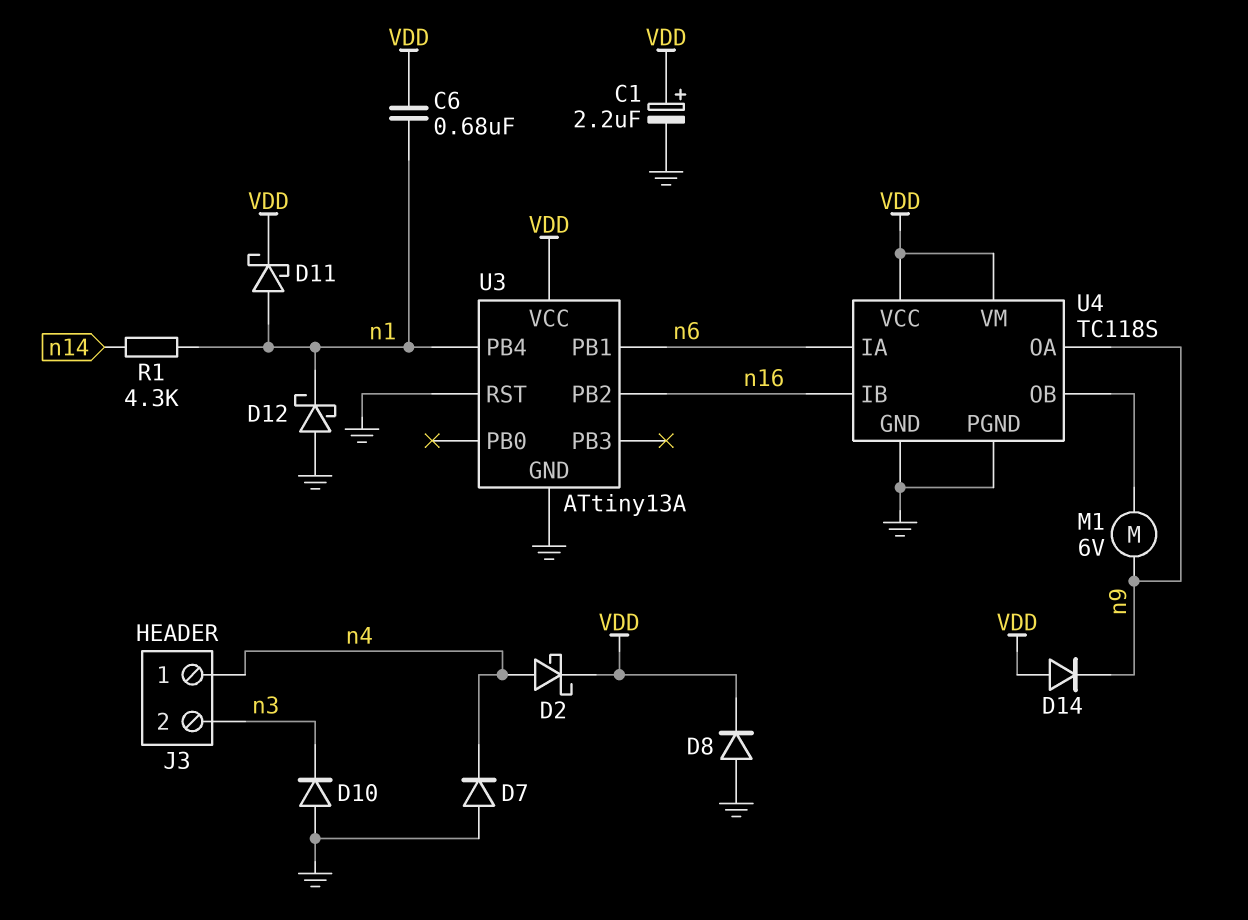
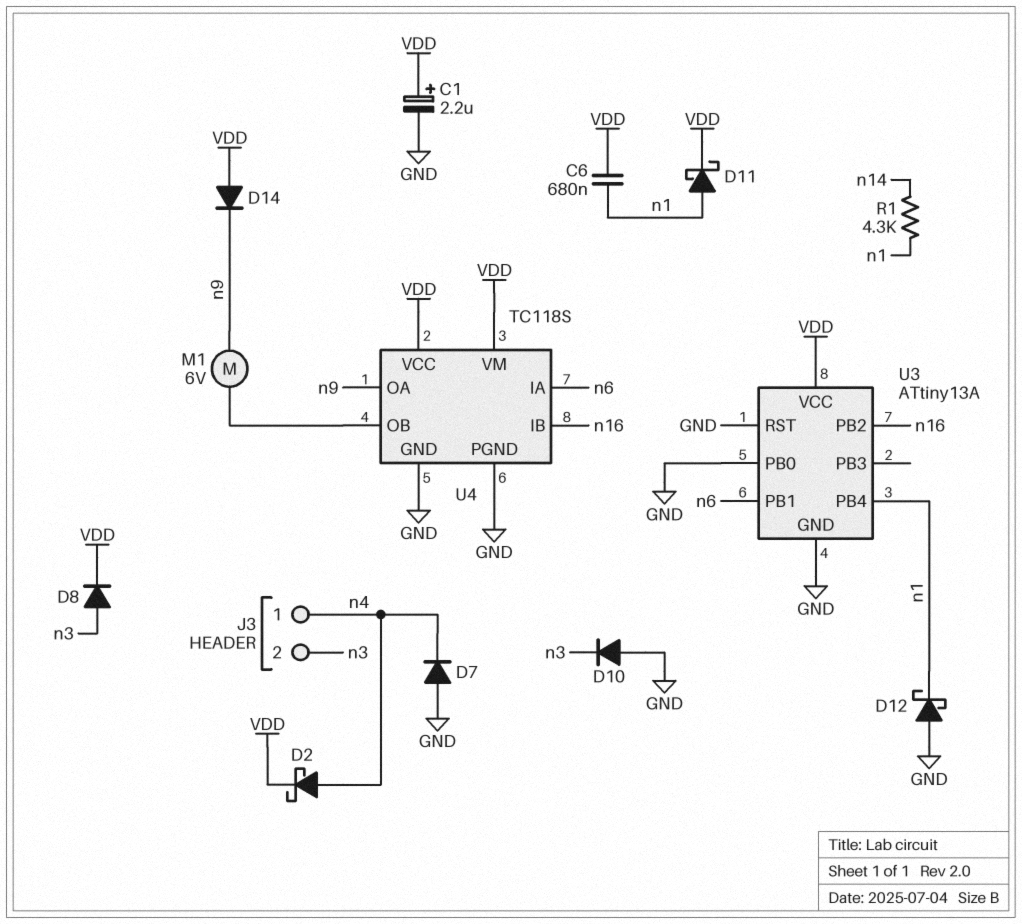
D8: diode (A GND, K VDD) -> diode (A n3, K VDD)
U3 pin PB0: none -> GND

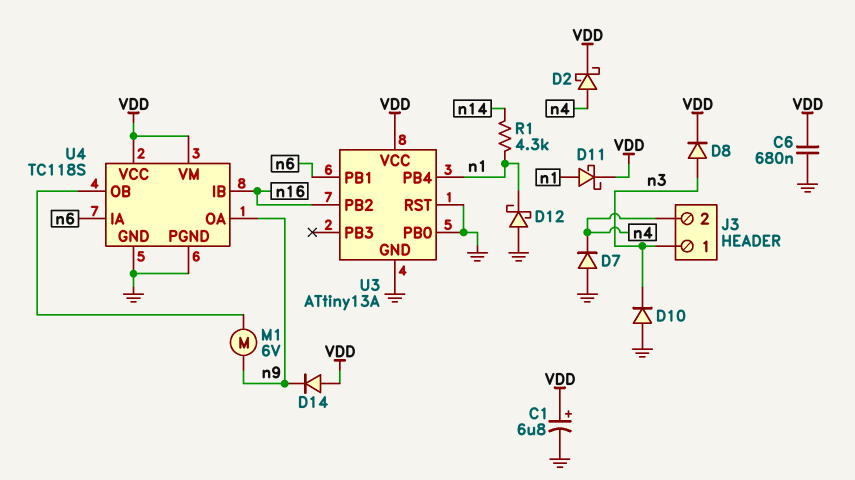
C1: 2.2uF (plus VDD, minus GND) -> 6.8uF (plus VDD, minus GND)
C6: 680nF (VDD, n1) -> 680nF (GND, VDD)
J3 pin 1: n4 -> n3
J3 pin 2: n3 -> n4

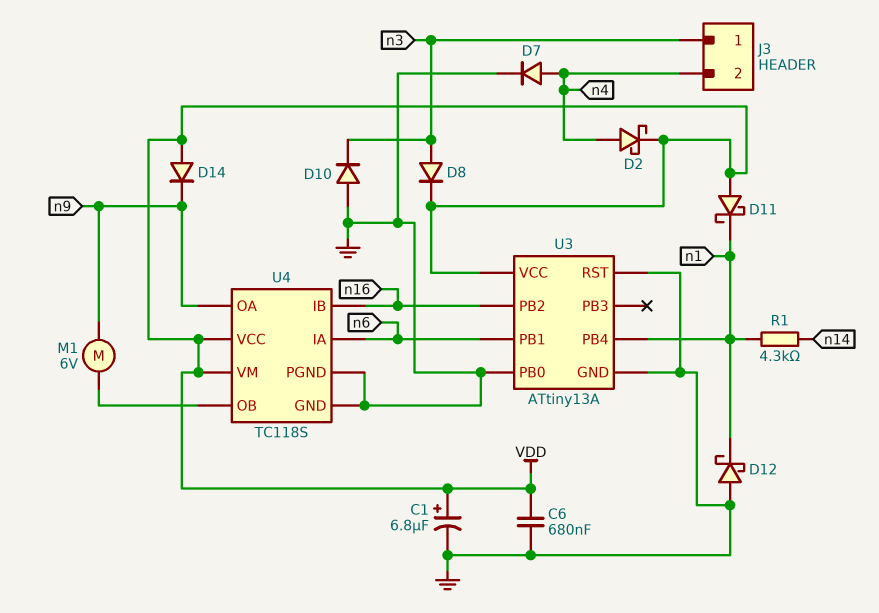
D7: diode (A GND, K n4) -> diode (A n4, K GND)
D11: schottky (A n1, K VDD) -> schottky (A VDD, K n1)

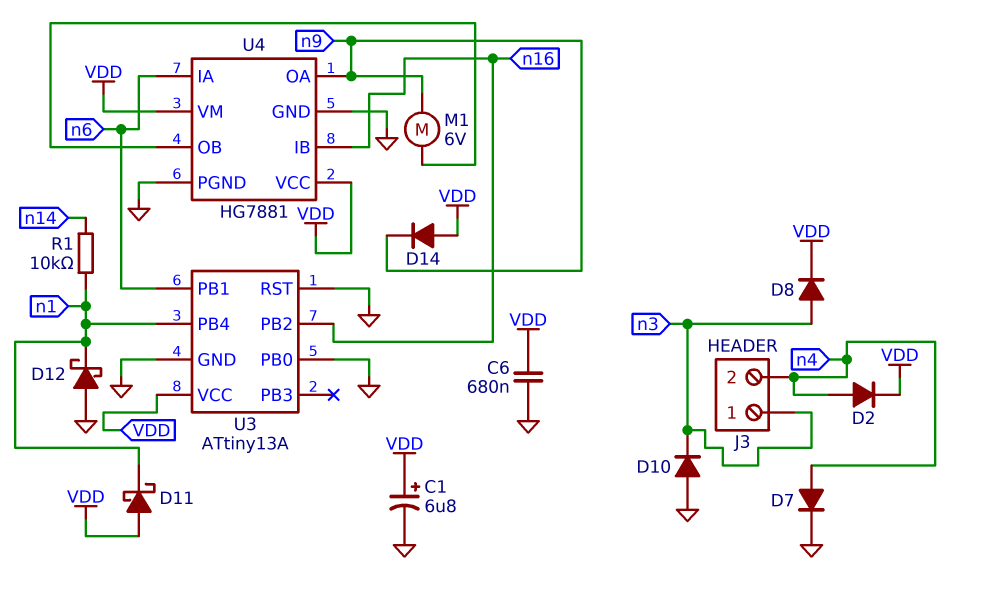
D2: schottky (A n4, K VDD) -> diode (A n4, K VDD)
R1: 4.3k (n1, n14) -> 10k (n1, n14)
U4: TC118S -> HG7881

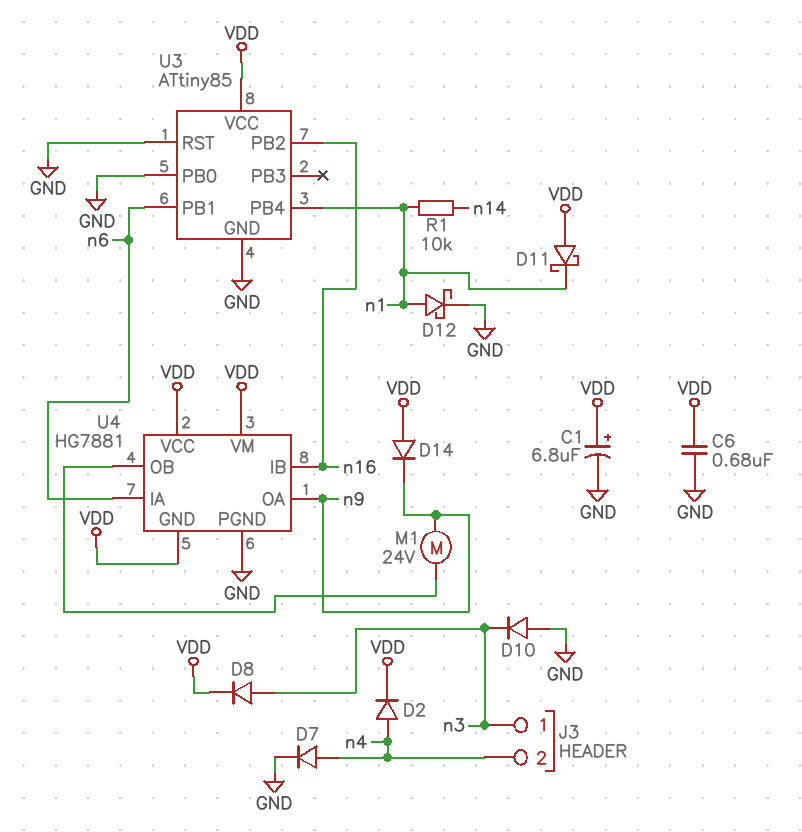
D12: schottky (A GND, K n1) -> schottky (A n1, K GND)
M1: motor 6V (U4/OB, n9) -> motor 24V (U4/OB, n9)
U3: ATtiny13A -> ATtiny85
U4 pin GND: GND -> VDD

